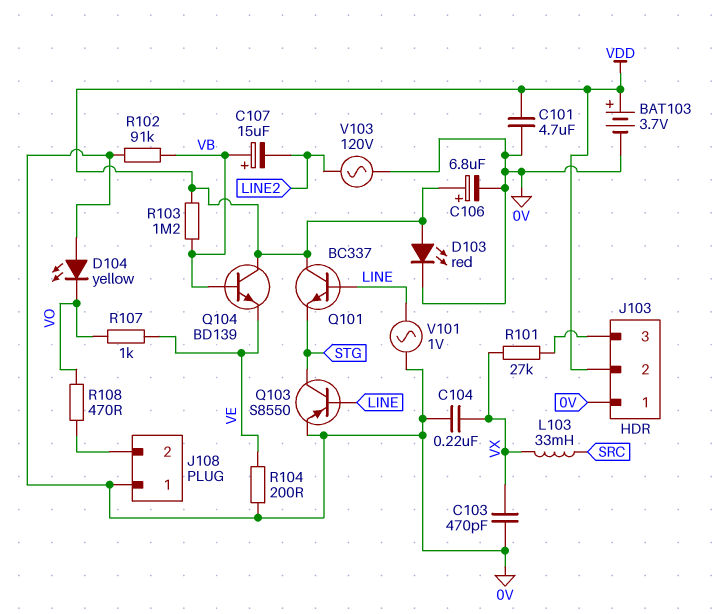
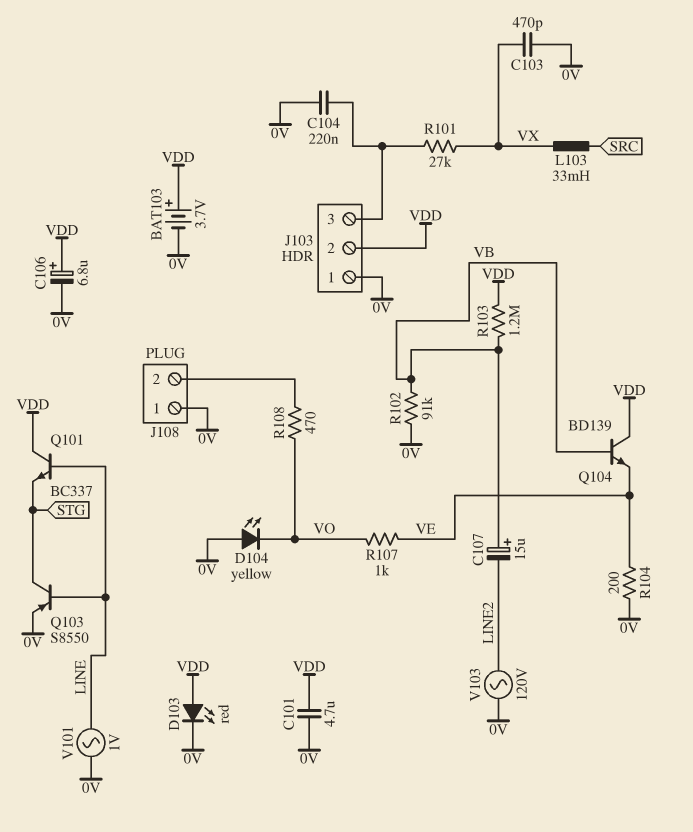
C104: 220nF (0V, VX) -> 220nF (0V, J103/3)

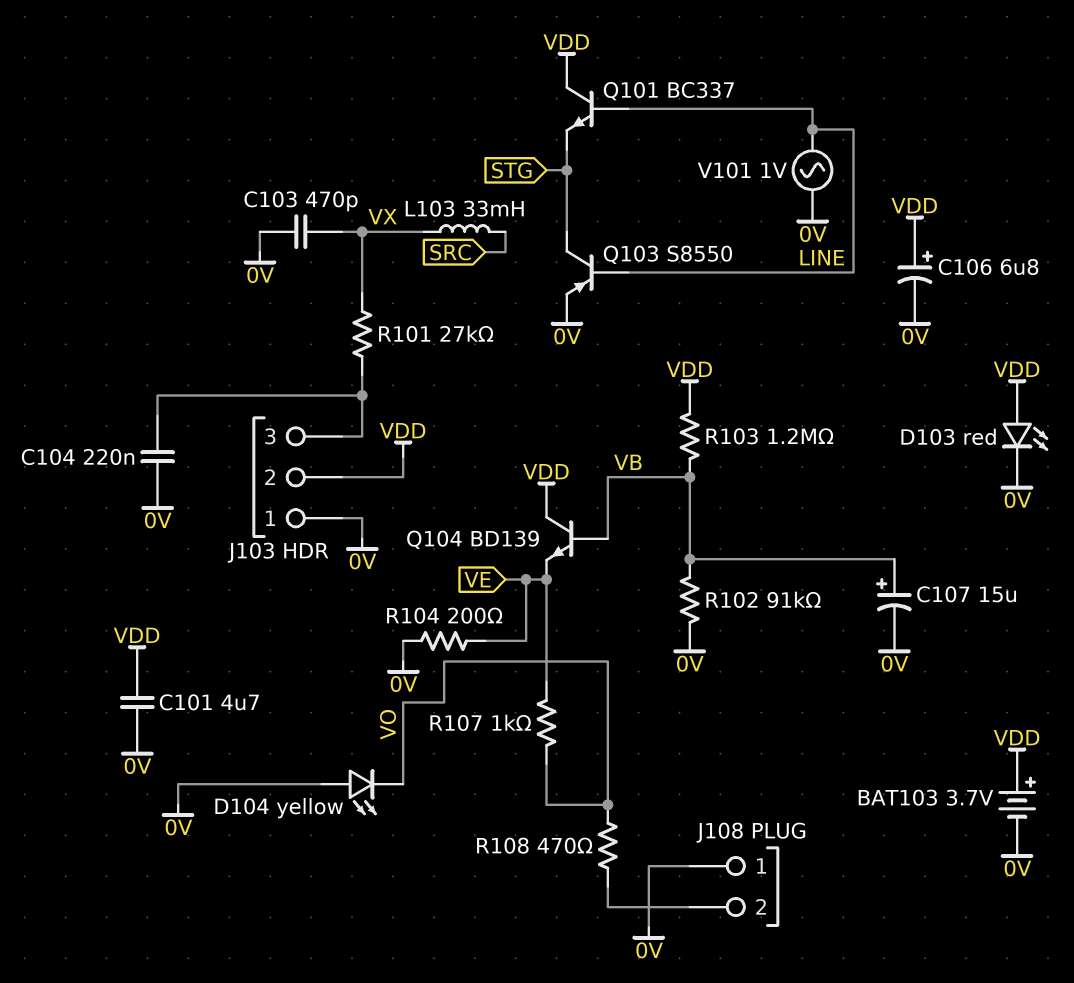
C107: 15uF (plus VB, minus LINE2) -> 15uF (plus VB, minus 0V)
V103: AC 120V (0V, LINE2) -> none

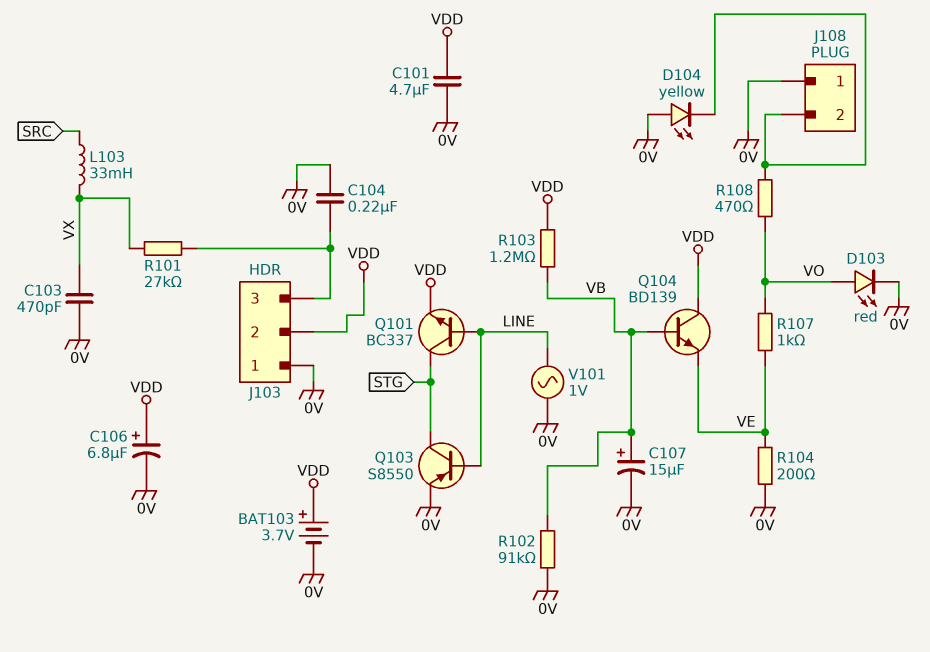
D103: LED red (A VDD, K 0V) -> LED red (A VO, K 0V)
D104: LED yellow (A 0V, K VO) -> LED yellow (A 0V, K J108/2)
Q101: NPN BC337 (B LINE, C VDD, E STG) -> NPN BC337 (B LINE, C STG, E VDD)

